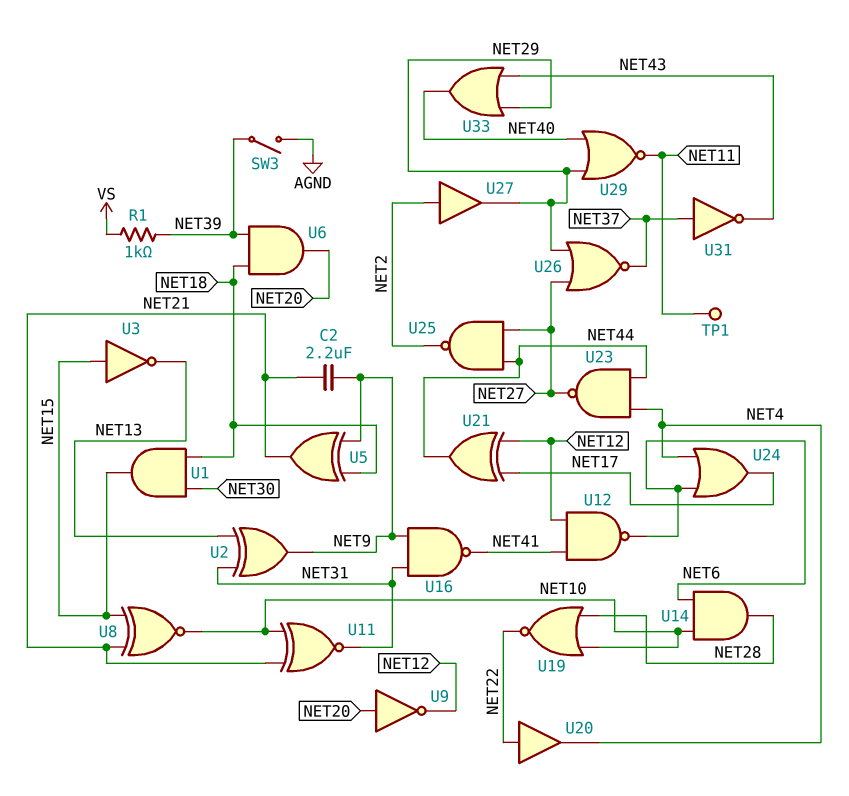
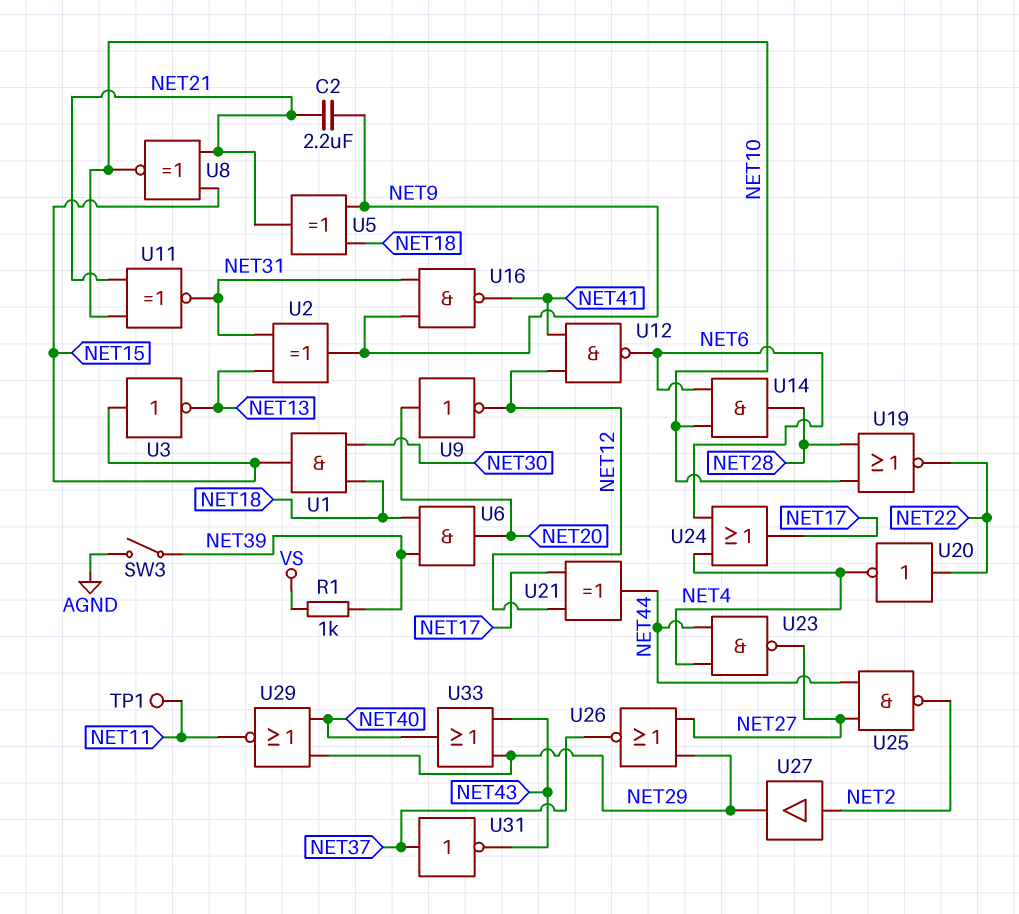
U20: buffer (in NET22, out NET4) -> NOT (in NET22, out NET4)

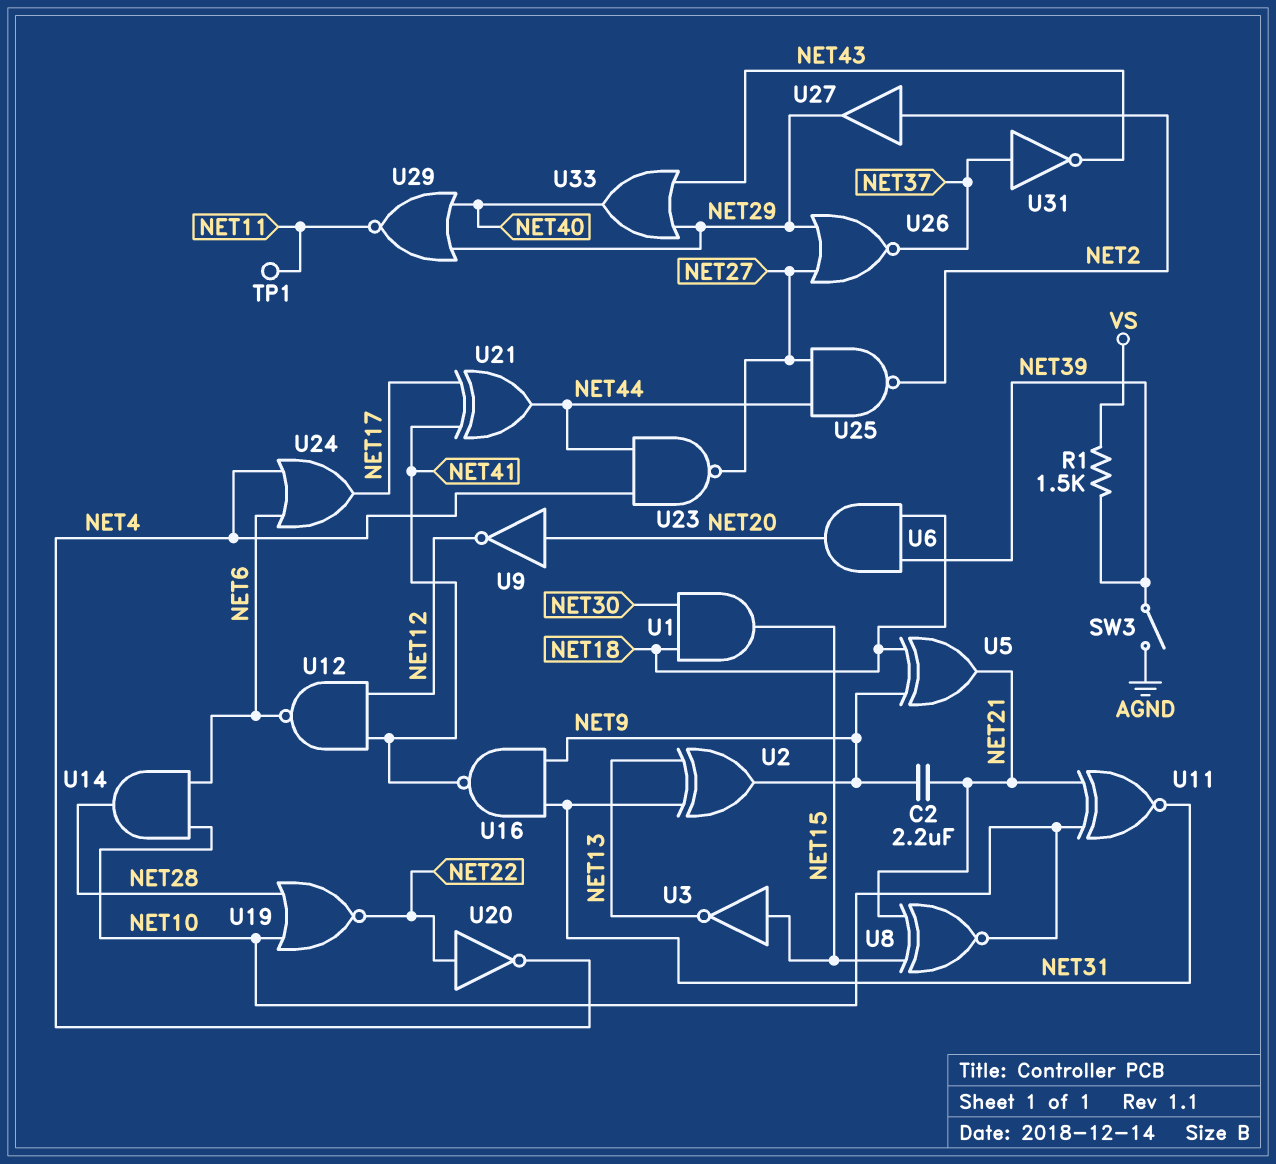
R1: 1k (NET39, VS) -> 1.5k (NET39, VS)
U21: XOR (in NET12, in NET17, out NET44) -> XOR (in NET17, in NET41, out NET44)

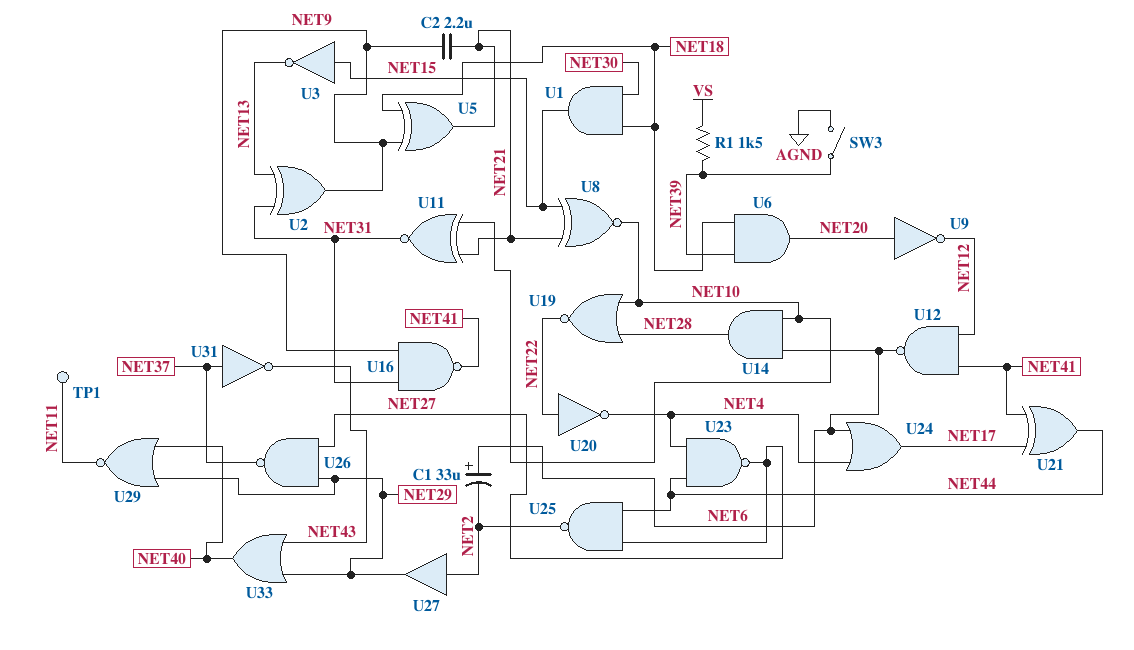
C1: none -> 33uF (plus NET6, minus NET2)
U26: NOR (in NET27, in NET29, out NET37) -> NAND (in NET27, in NET29, out NET37)

